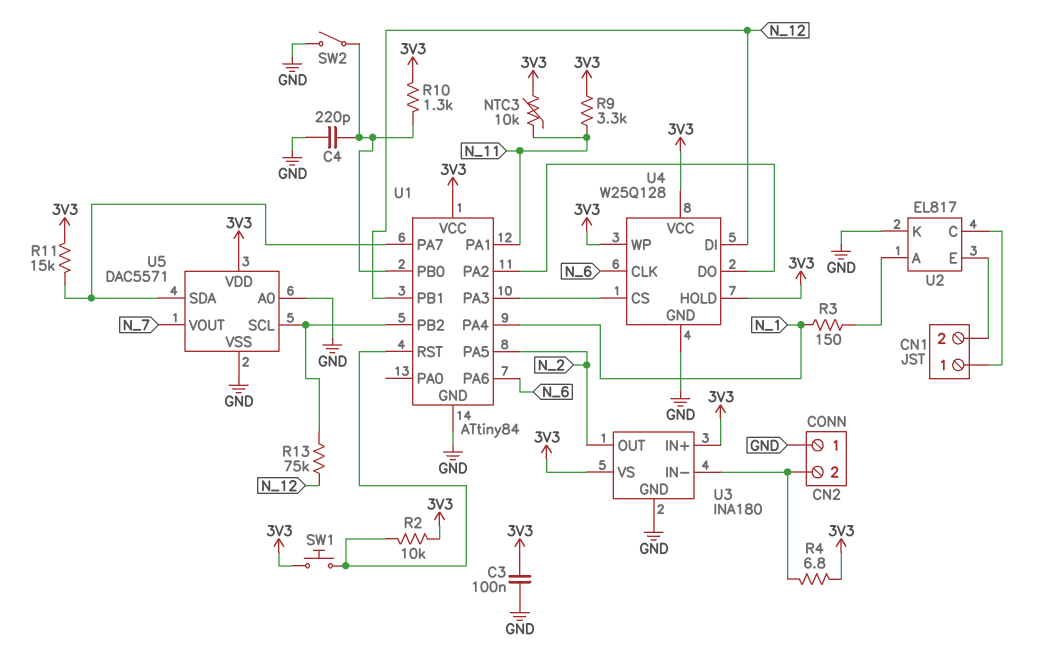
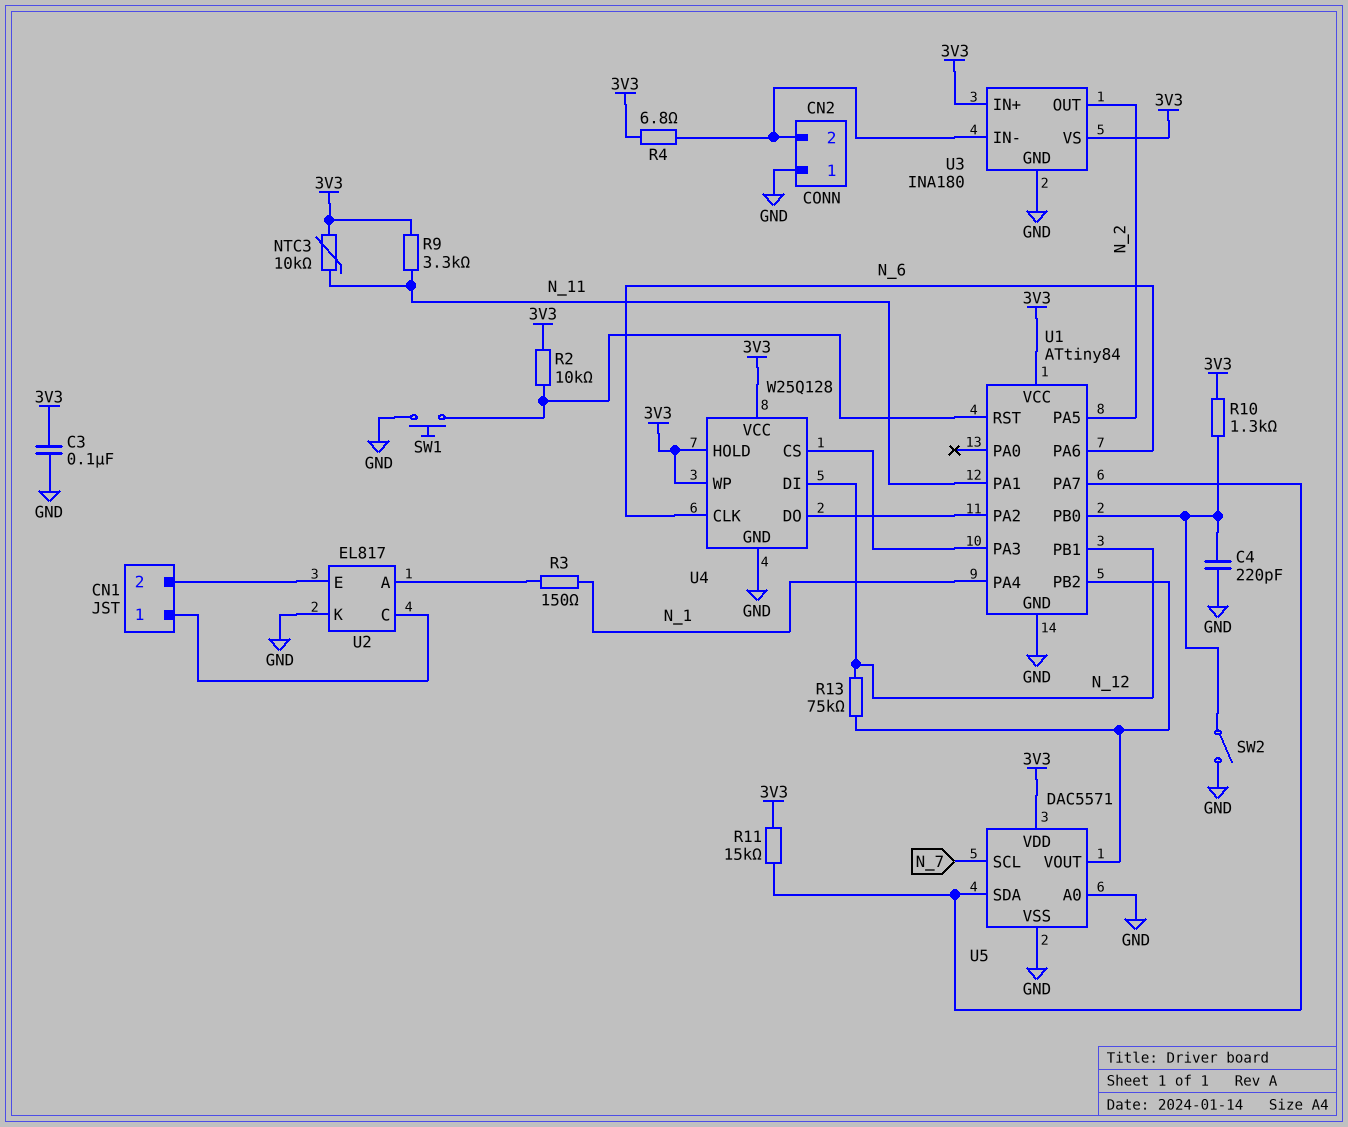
SW1: button (3V3, U1/RST) -> button (GND, U1/RST)
U5 pin SCL: U1/PB2 -> N_7
U5 pin VOUT: N_7 -> U1/PB2

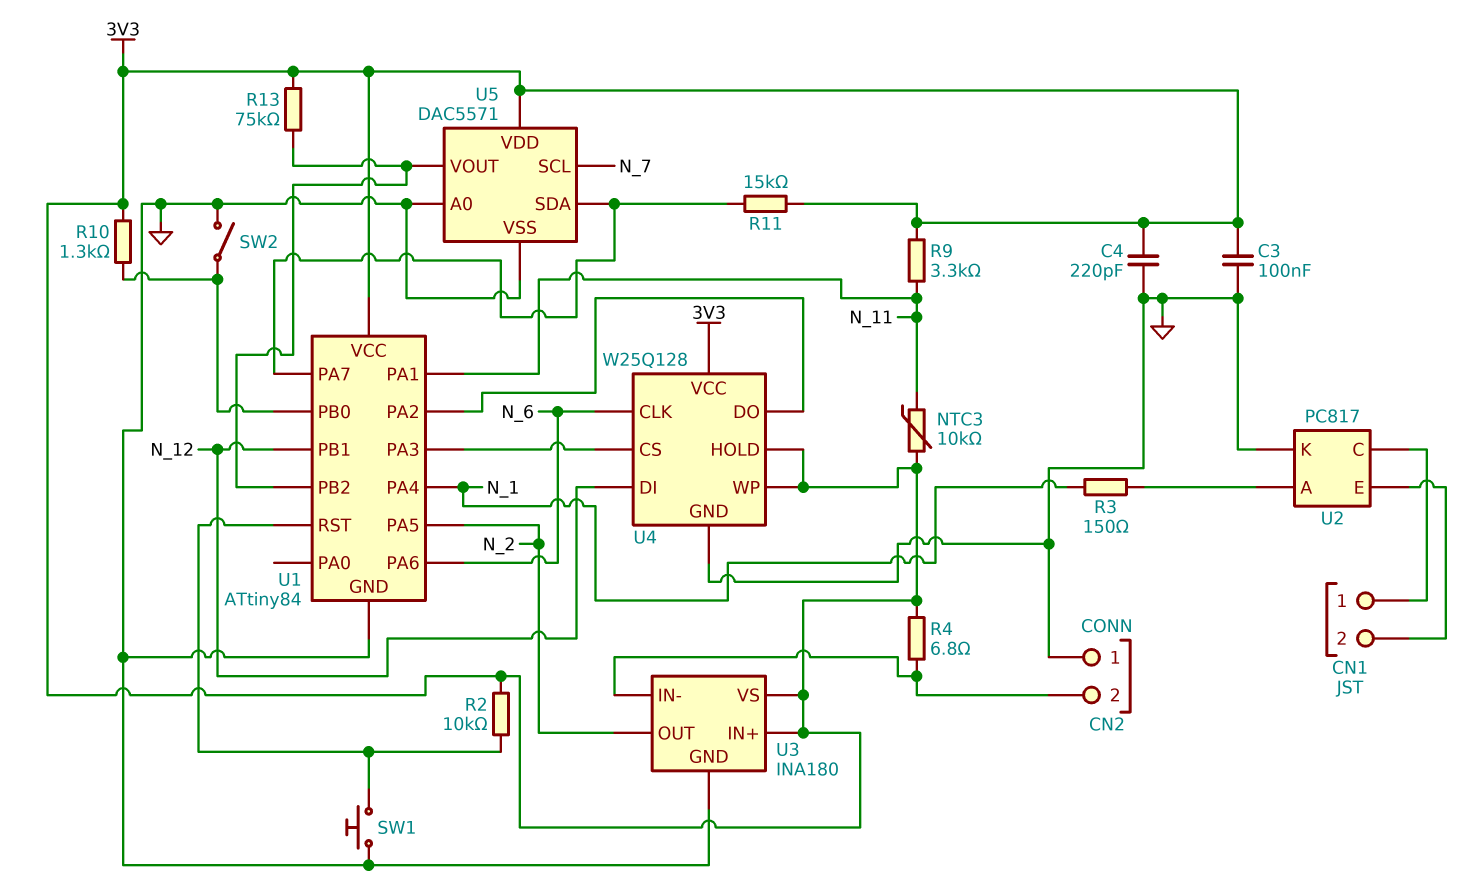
C4: 220pF (GND, U1/PB0) -> 220pF (3V3, GND)
R13: 75k (N_12, U1/PB2) -> 75k (3V3, U1/PB2)
U2: EL817 -> PC817

